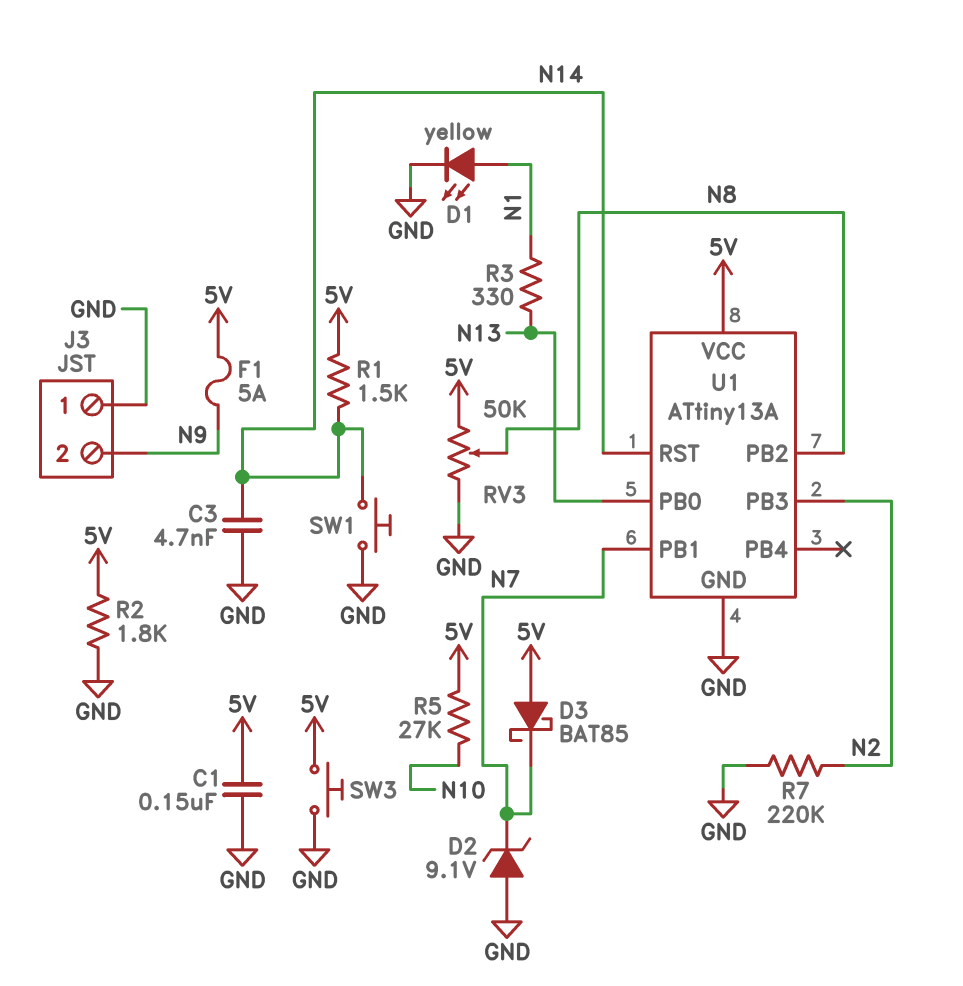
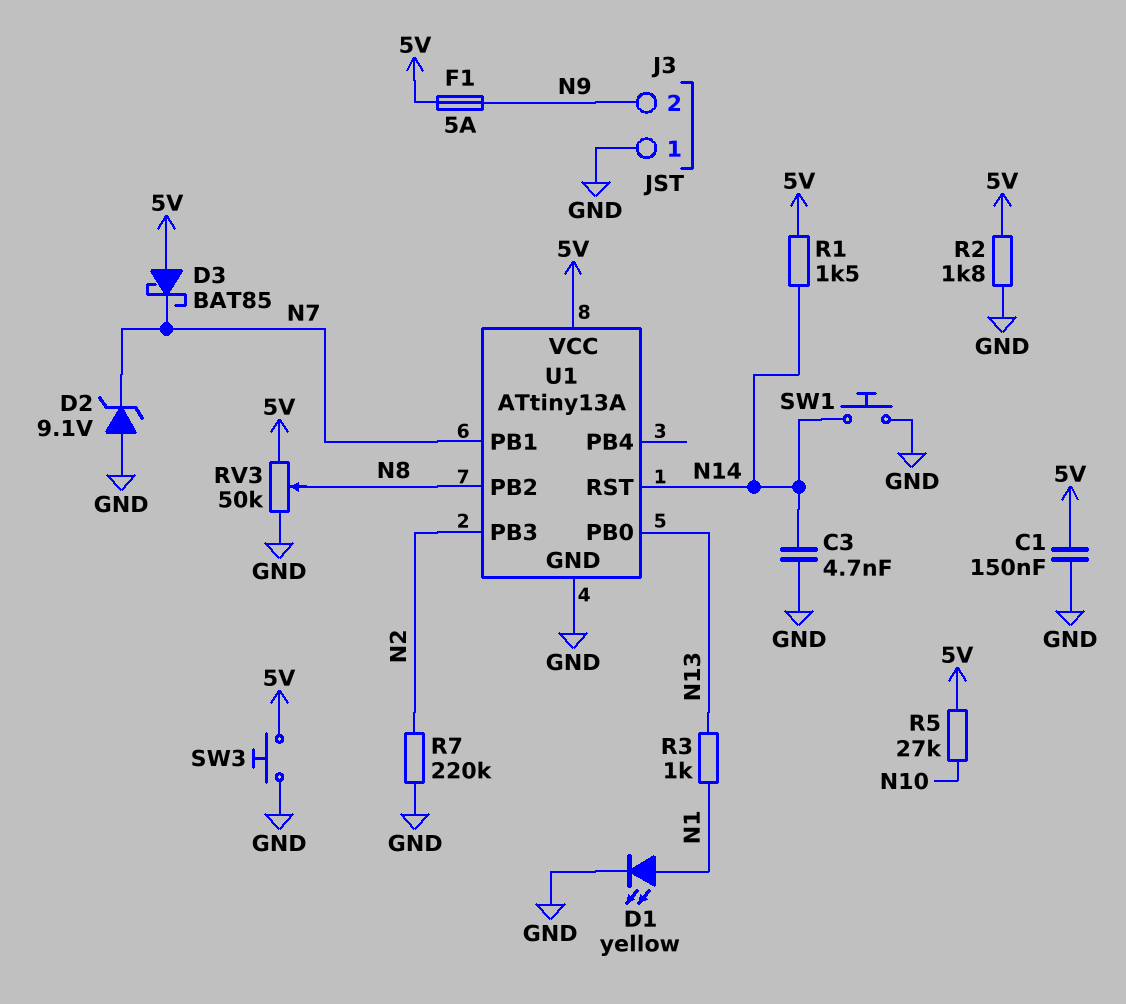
R3: 330 (N1, N13) -> 1k (N1, N13)

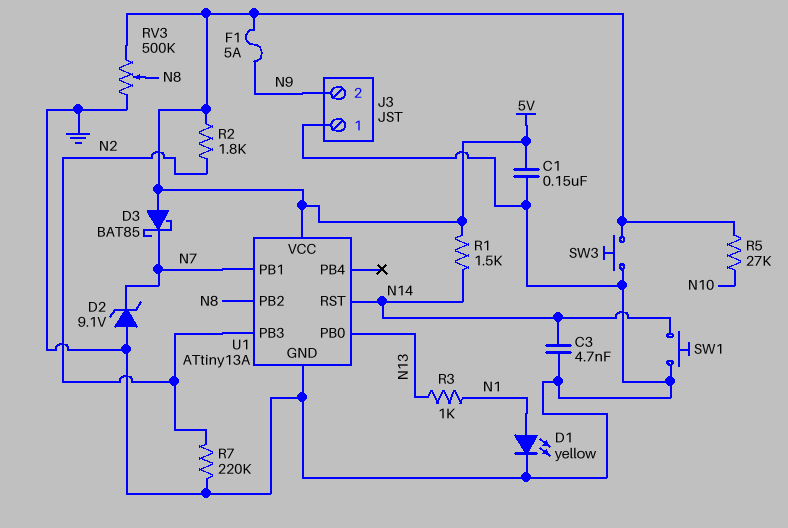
R2: 1.8k (5V, GND) -> 1.8k (5V, N2)
RV3: 50k (5V, GND, wiper N8) -> 500k (5V, GND, wiper N8)

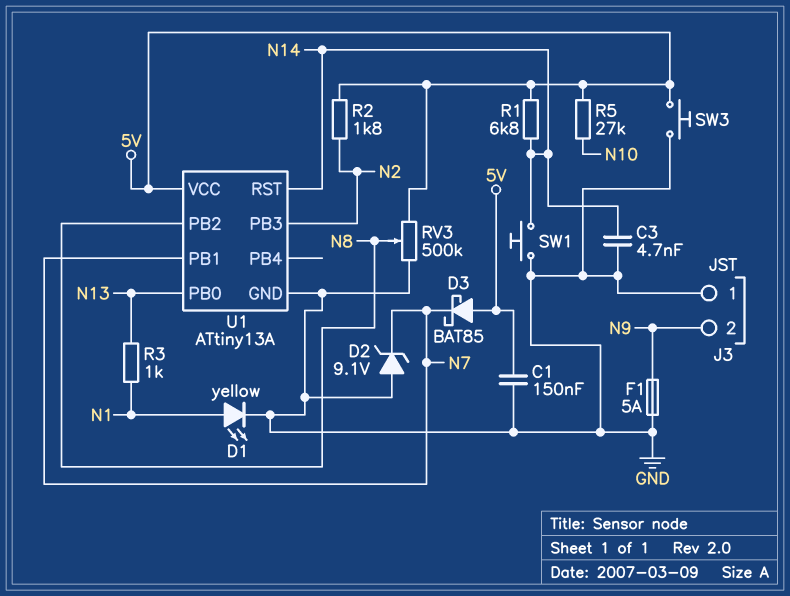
F1: 5A (5V, N9) -> 5A (GND, N9)
R1: 1.5k (5V, N14) -> 6.8k (5V, N14)
R7: 220k (GND, N2) -> none

